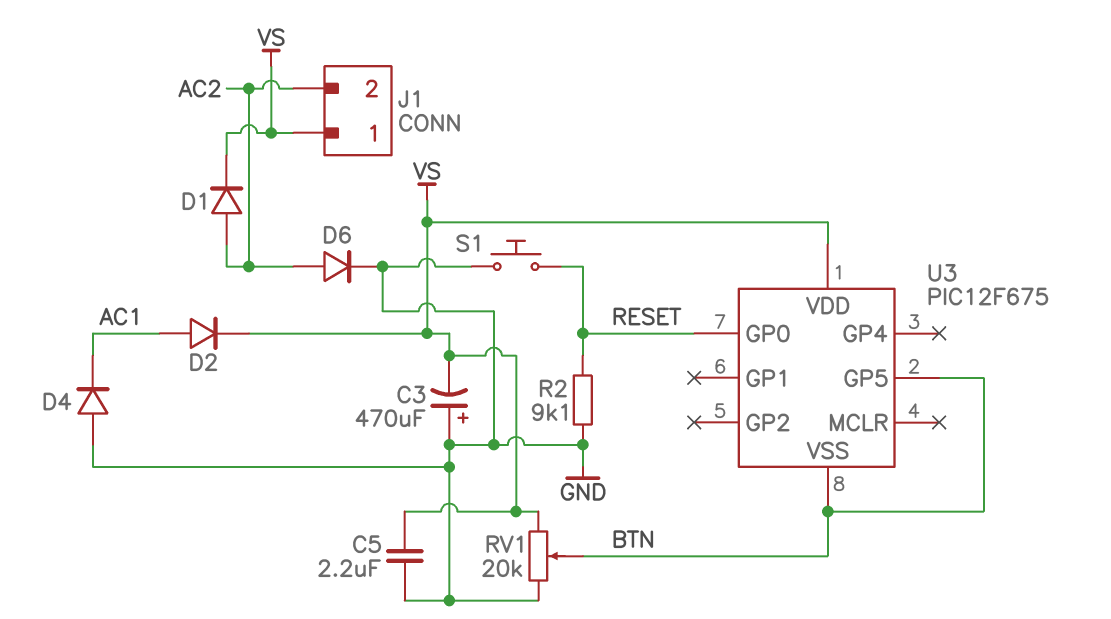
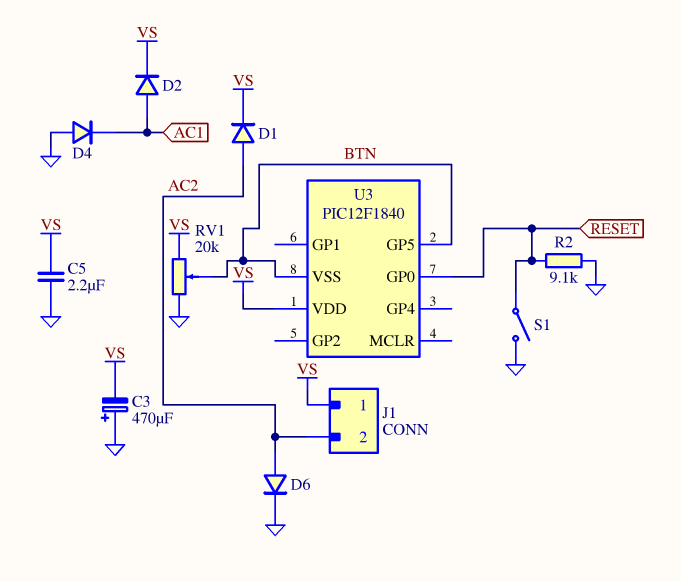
S1: button (GND, RESET) -> switch (GND, RESET)
U3: PIC12F675 -> PIC12F1840

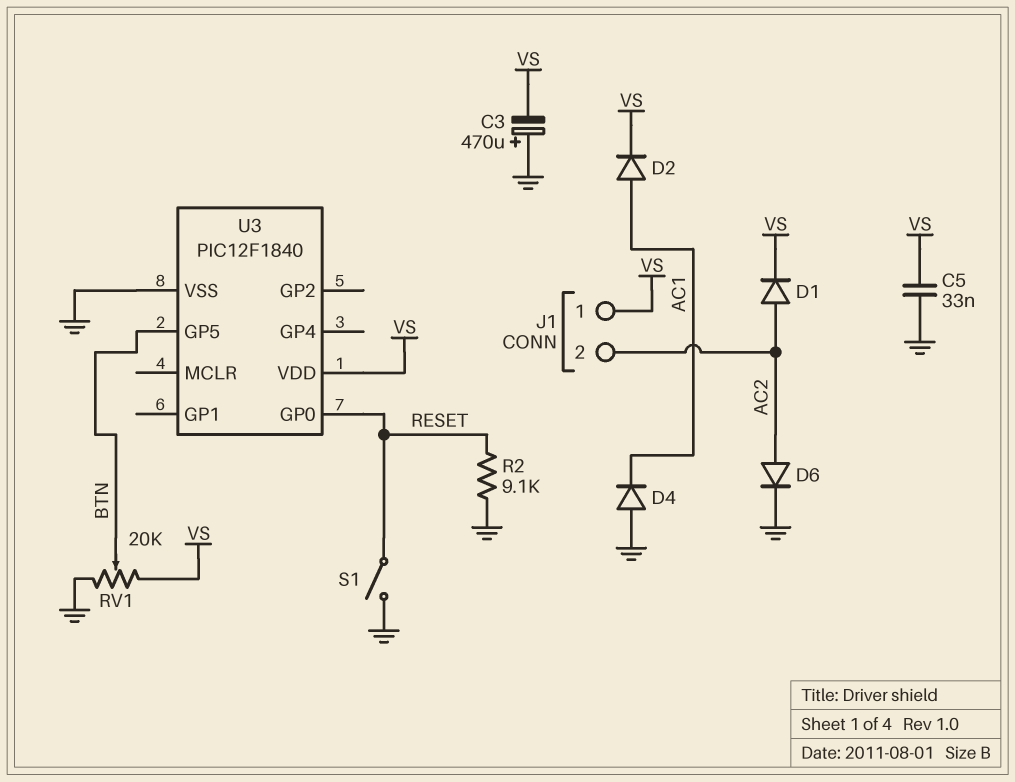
C5: 2.2uF (GND, VS) -> 33nF (GND, VS)
U3 pin VSS: BTN -> GND

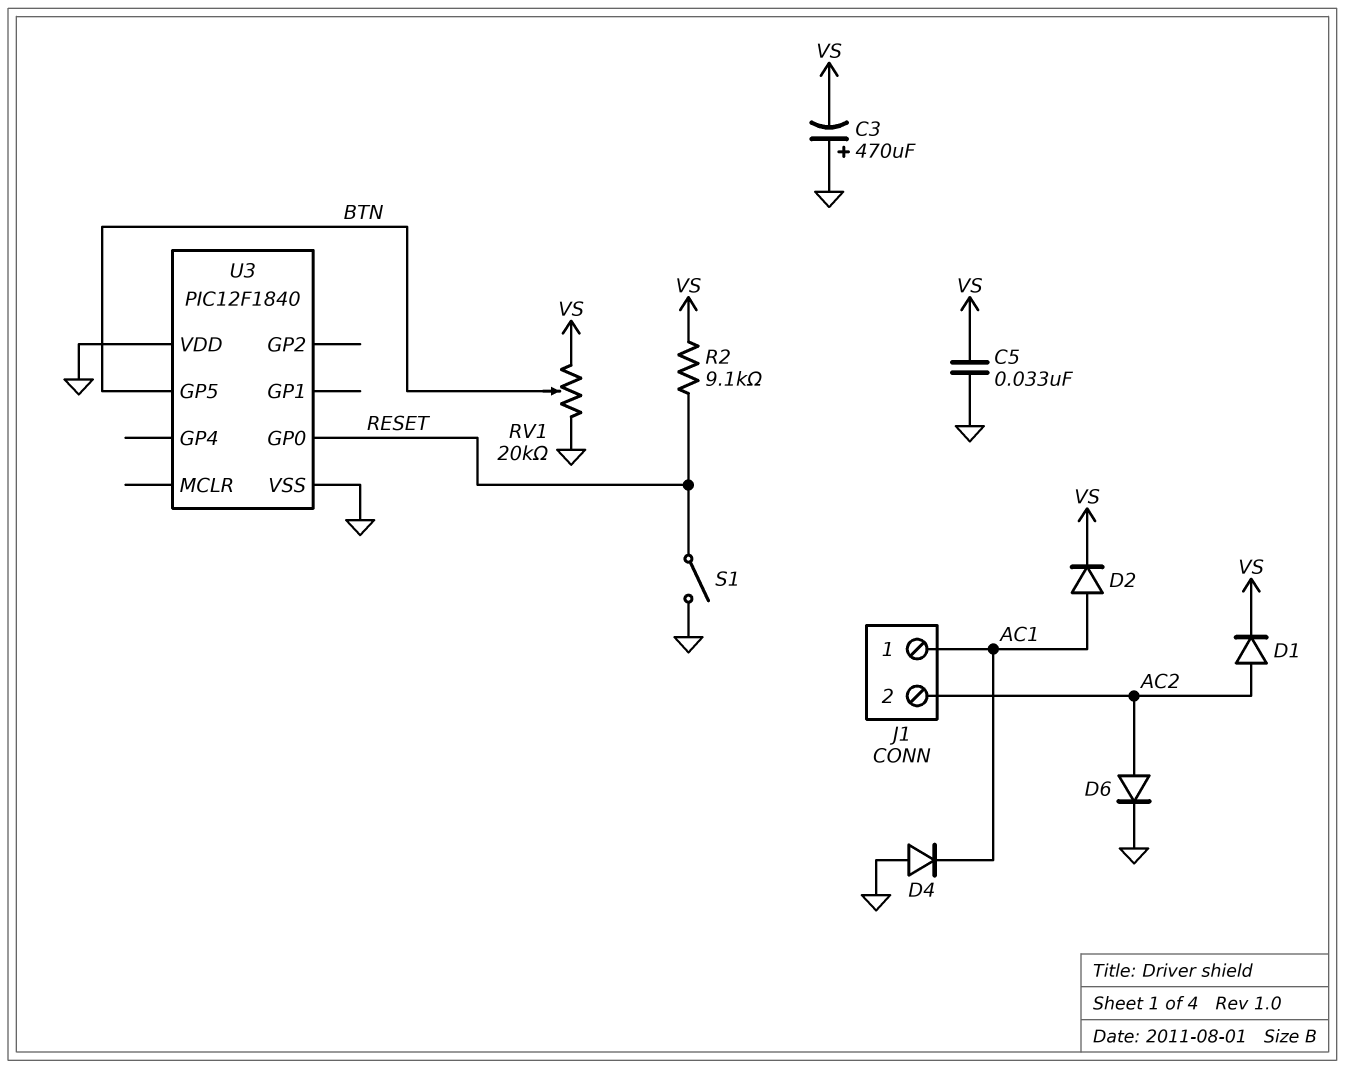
J1 pin 1: VS -> AC1
R2: 9.1k (GND, RESET) -> 9.1k (RESET, VS)
U3 pin VDD: VS -> GND

